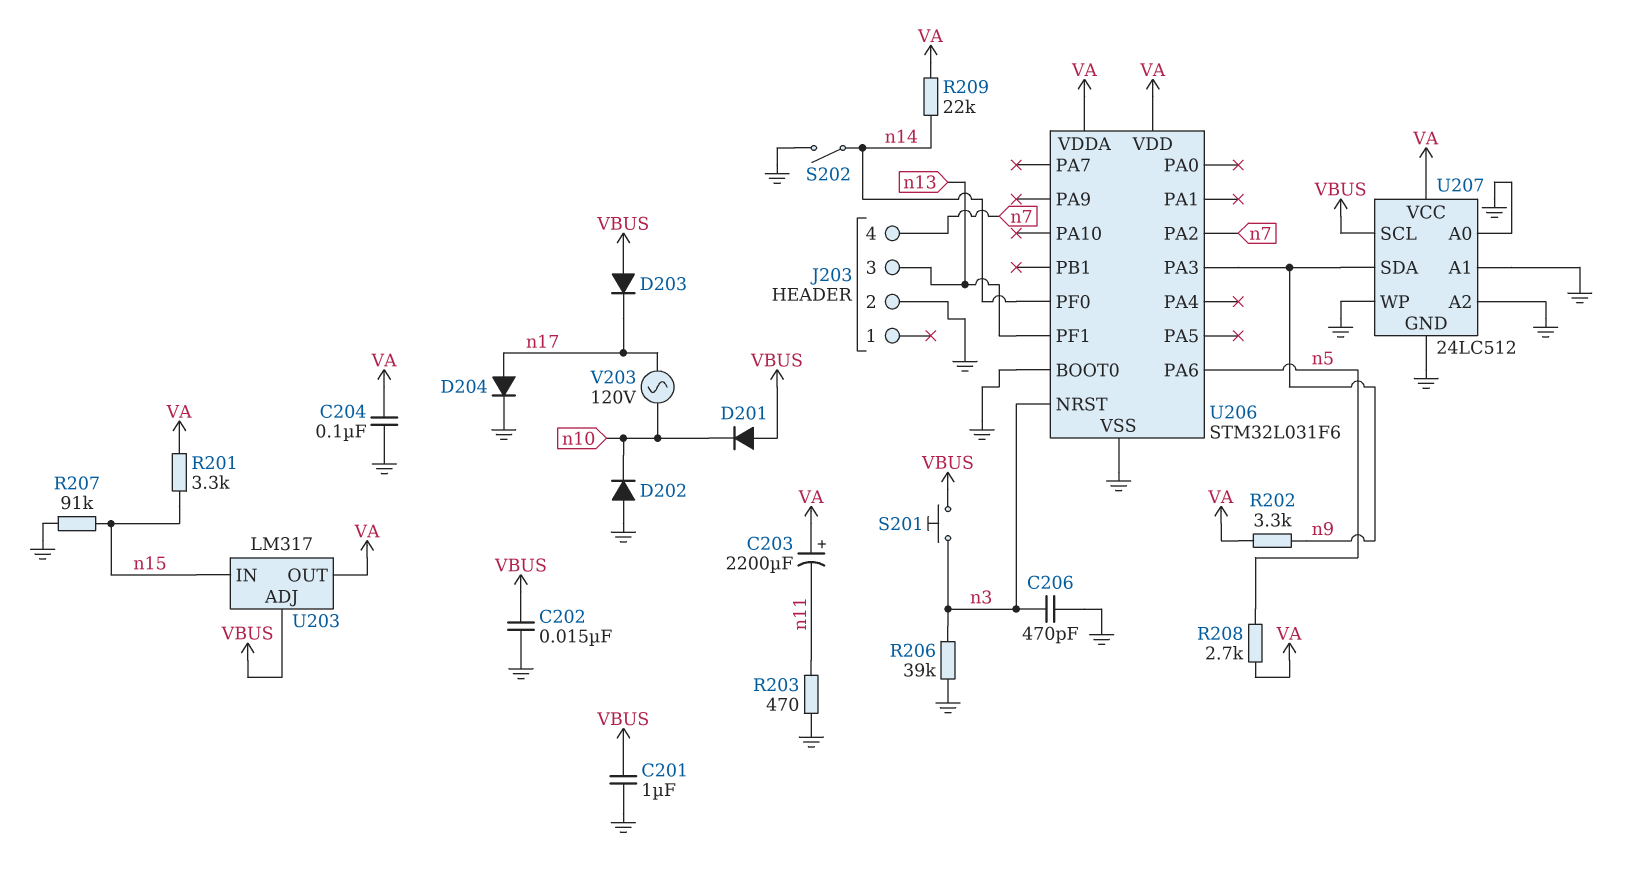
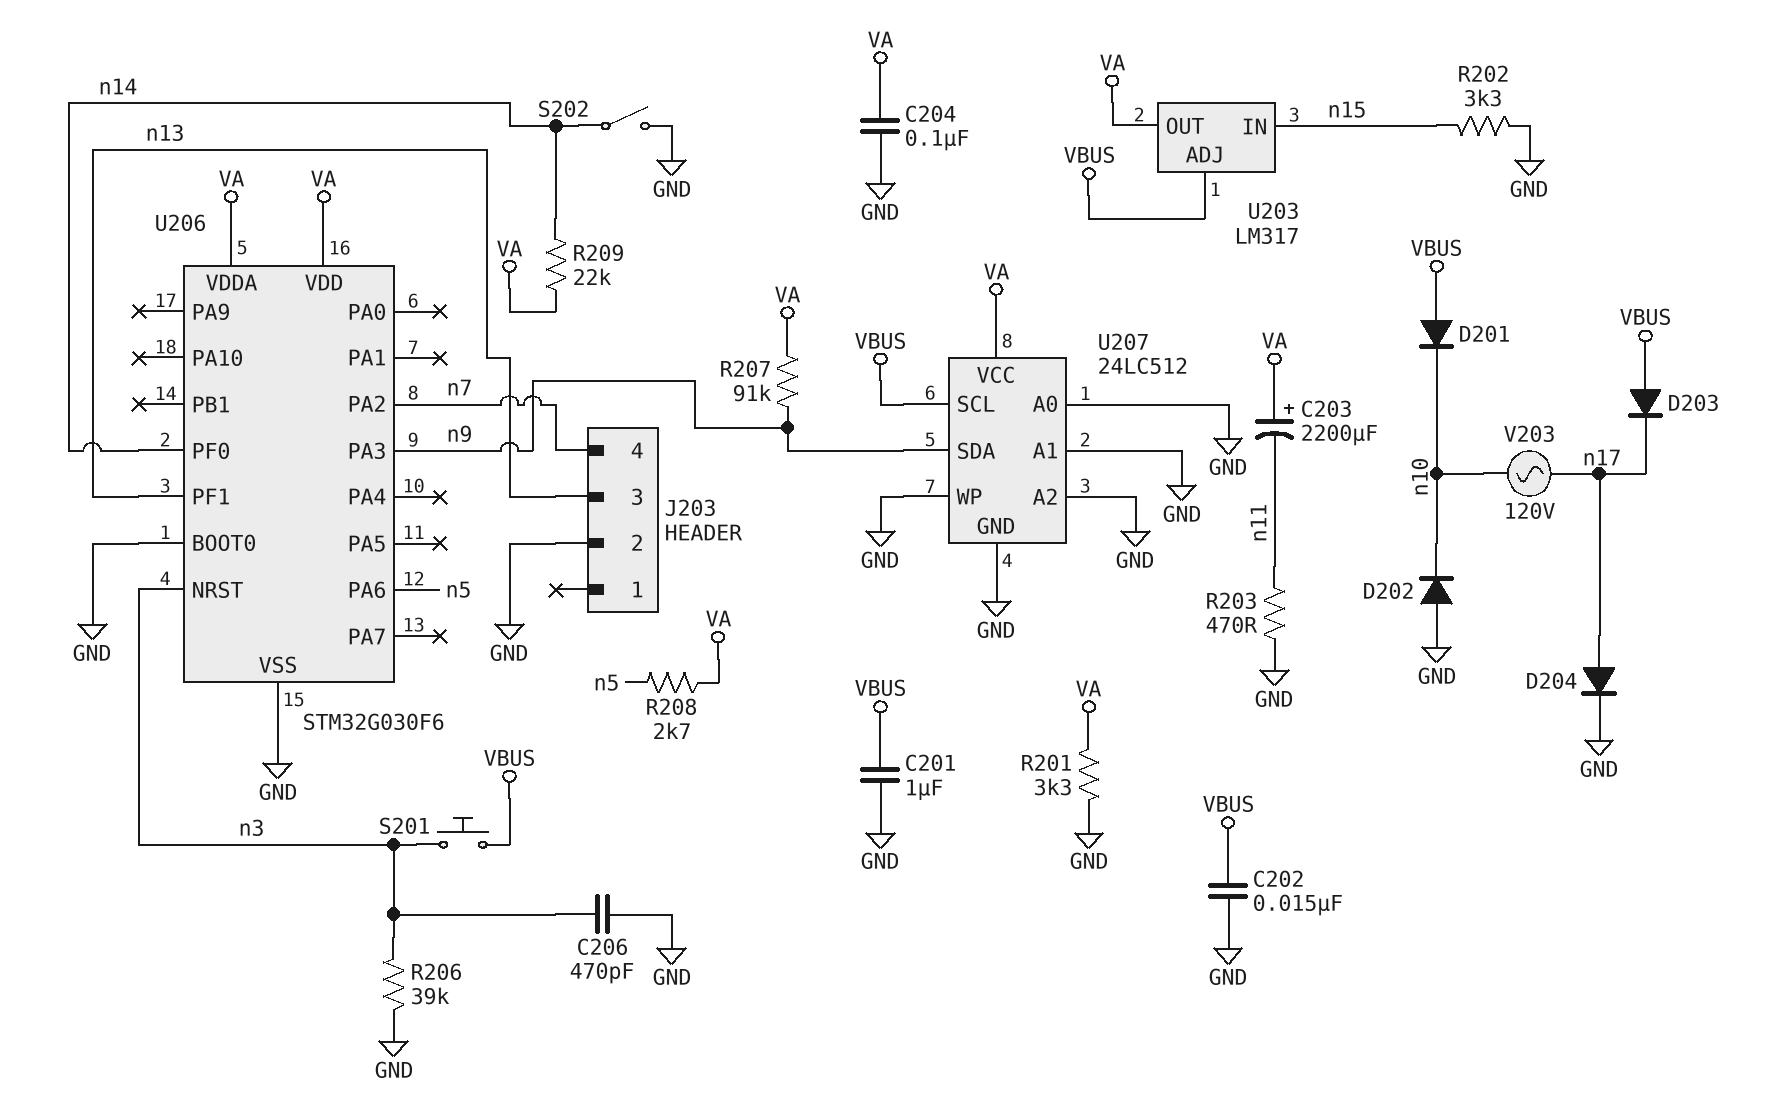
R201: 3.3k (VA, n15) -> 3.3k (GND, VA)
R202: 3.3k (VA, n9) -> 3.3k (GND, n15)
R207: 91k (GND, n15) -> 91k (VA, n9)
U206: STM32L031F6 -> STM32G030F6

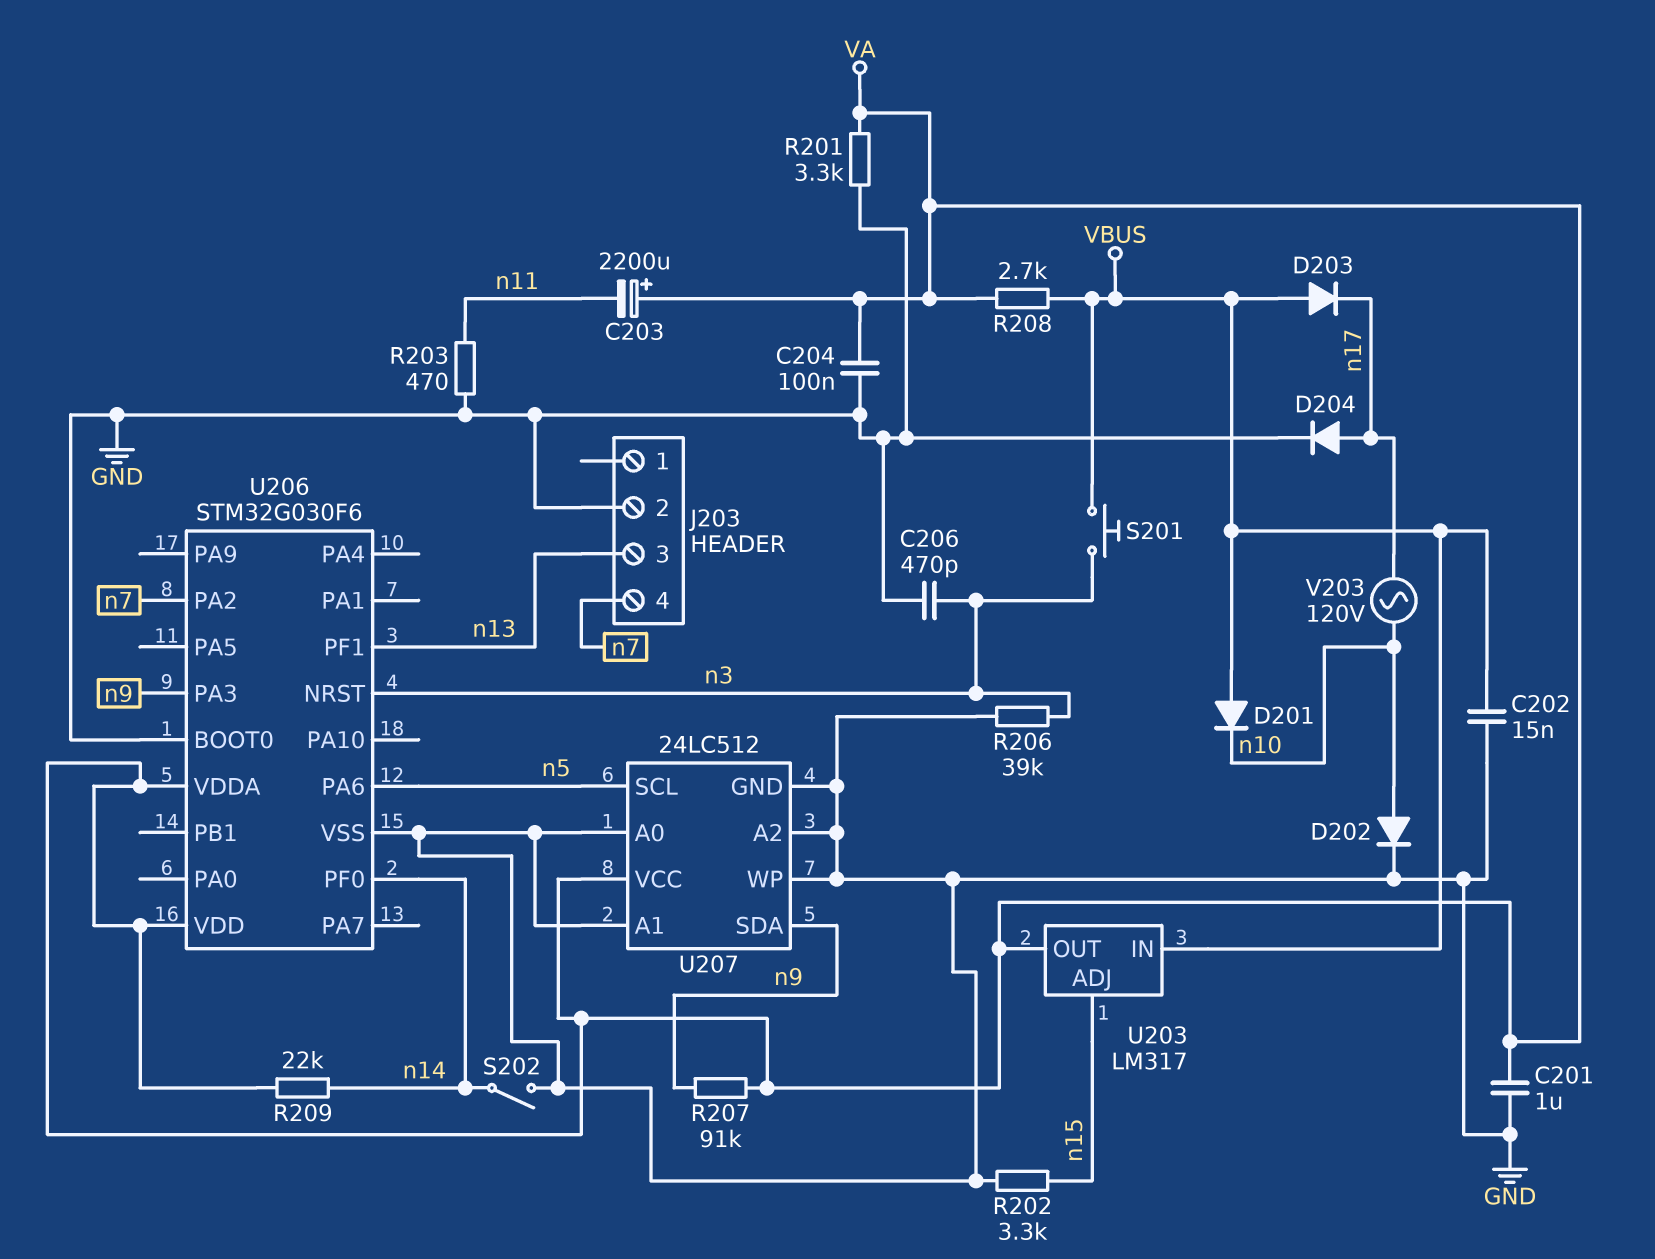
C201: 1uF (GND, VBUS) -> 1uF (GND, VA)
D202: diode (A GND, K n10) -> diode (A n10, K GND)
R208: 2.7k (VA, n5) -> 2.7k (VA, VBUS)
U203 pin ADJ: VBUS -> n15
U203 pin IN: n15 -> VBUS
U207 pin SCL: VBUS -> n5

